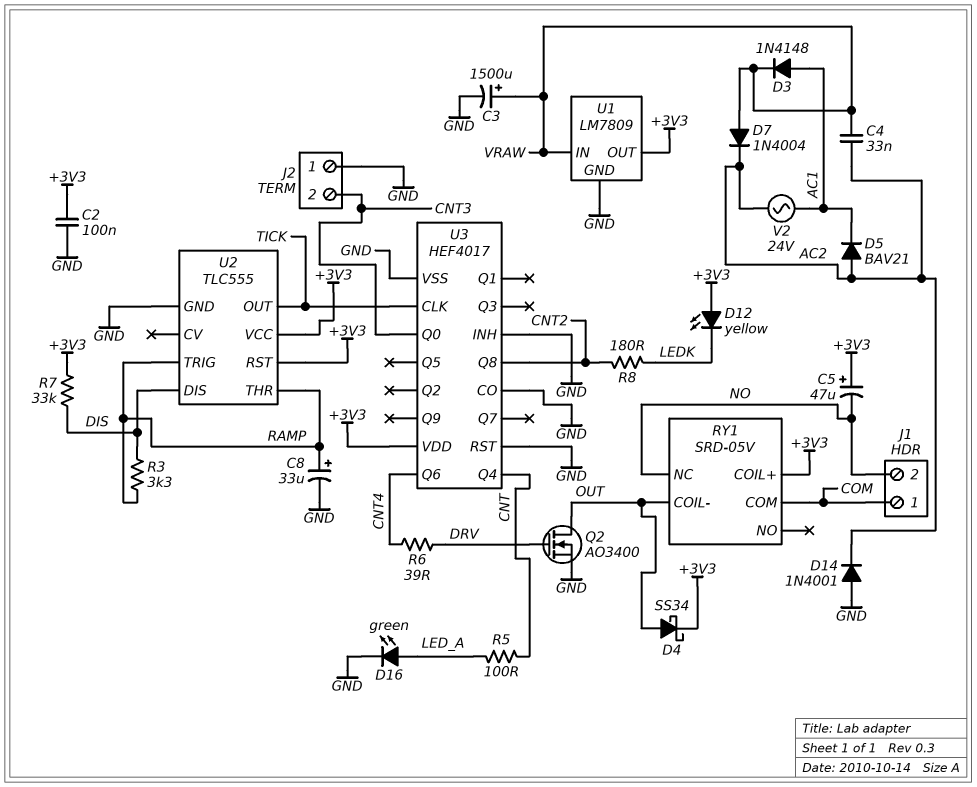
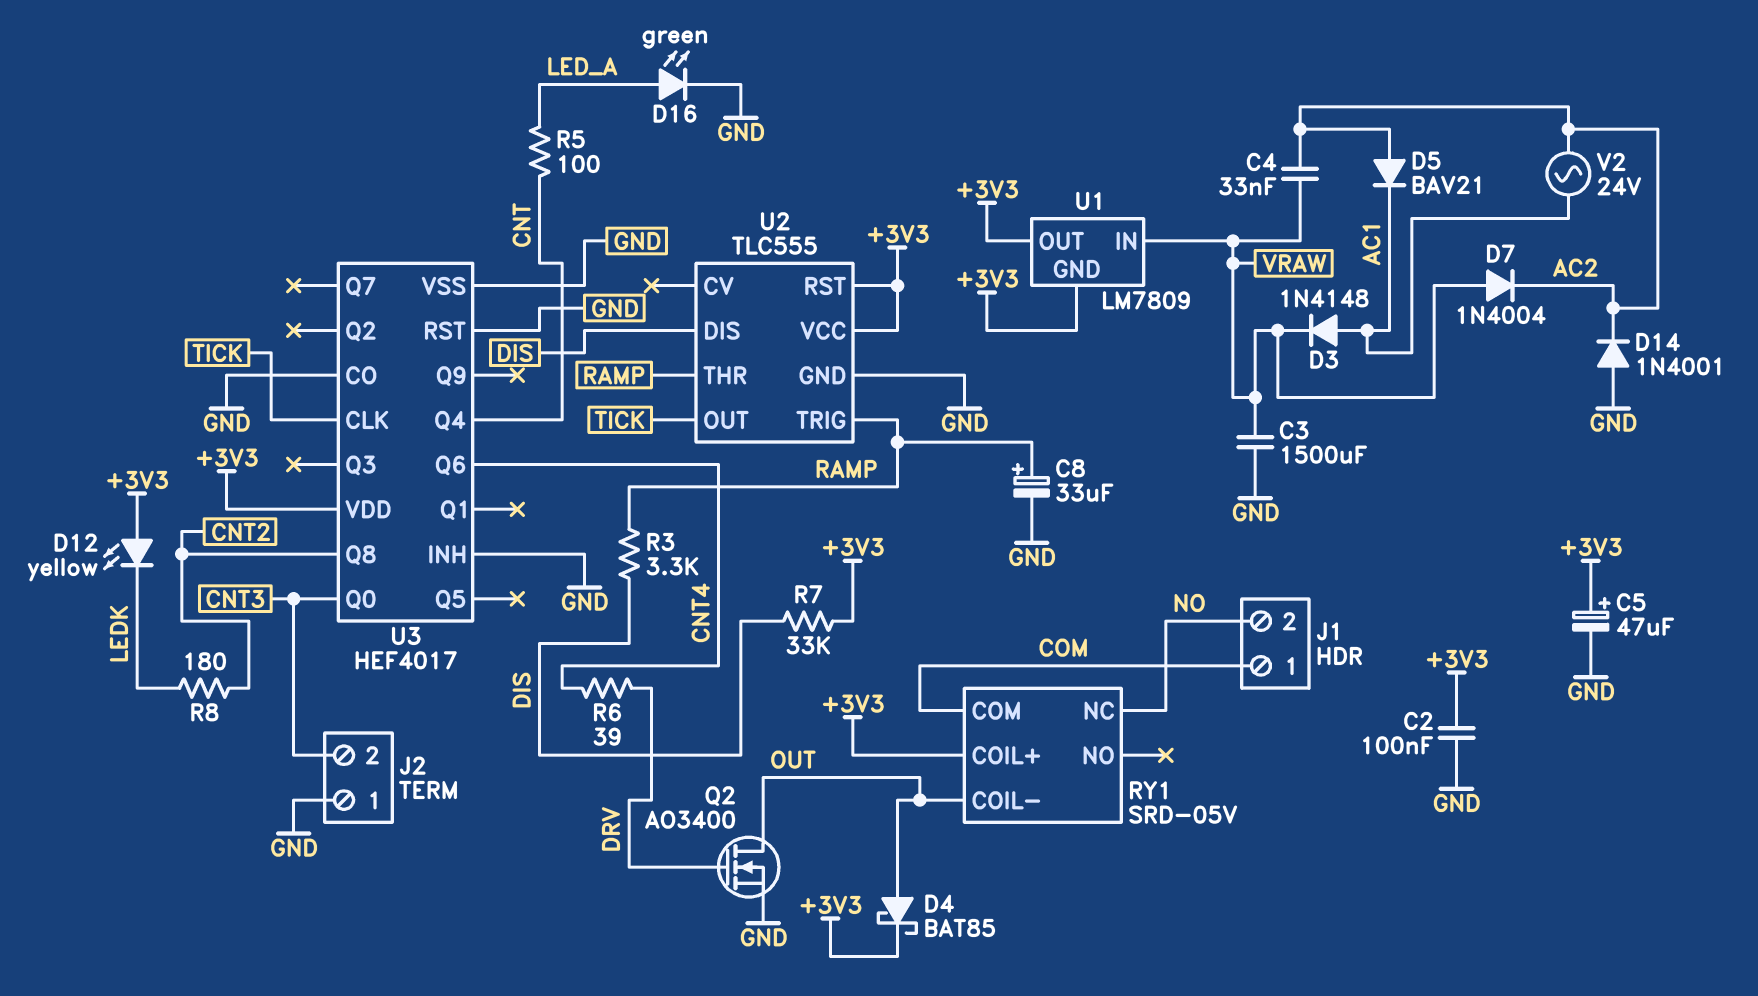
C3: 1500uF (plus VRAW, minus GND) -> 1500uF (GND, VRAW)
C5: 47uF (plus +3V3, minus NO) -> 47uF (plus +3V3, minus GND)
D4: schottky SS34 (A OUT, K +3V3) -> schottky BAT85 (A OUT, K +3V3)
U1 pin GND: GND -> +3V3

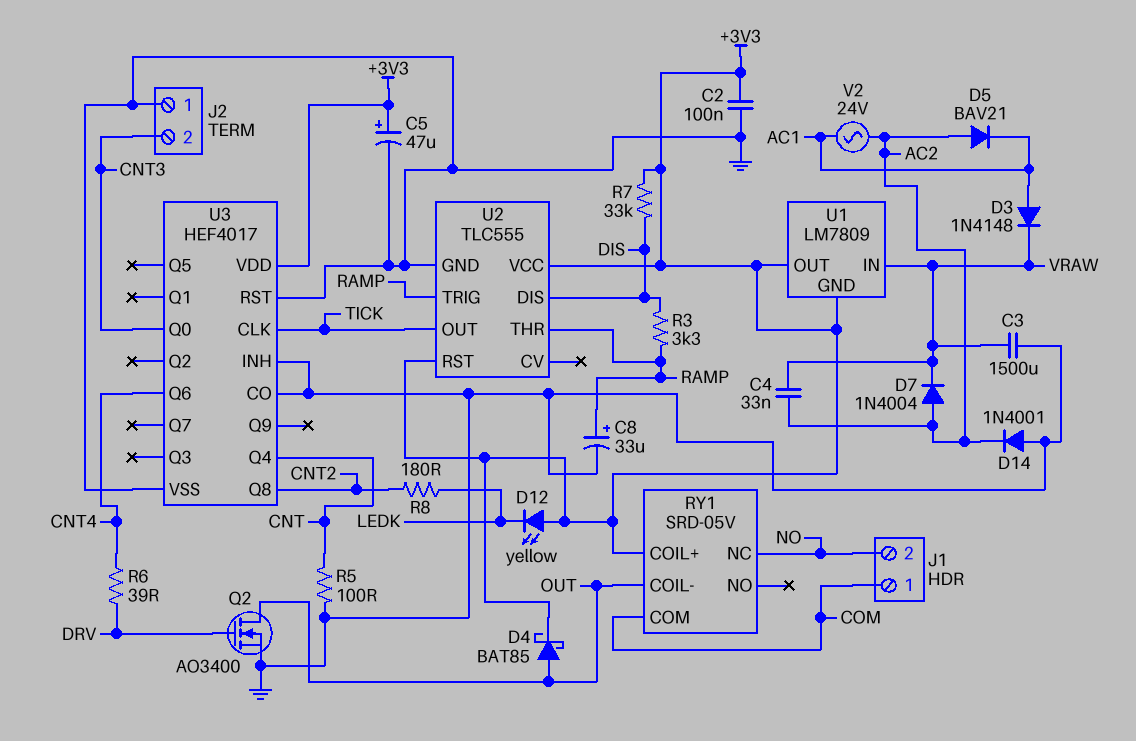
D7: diode 1N4004 (A VRAW, K AC2) -> diode 1N4004 (A AC2, K VRAW)
D16: LED green (A LED_A, K GND) -> none
R5: 100 (CNT, LED_A) -> 100 (CNT, GND)

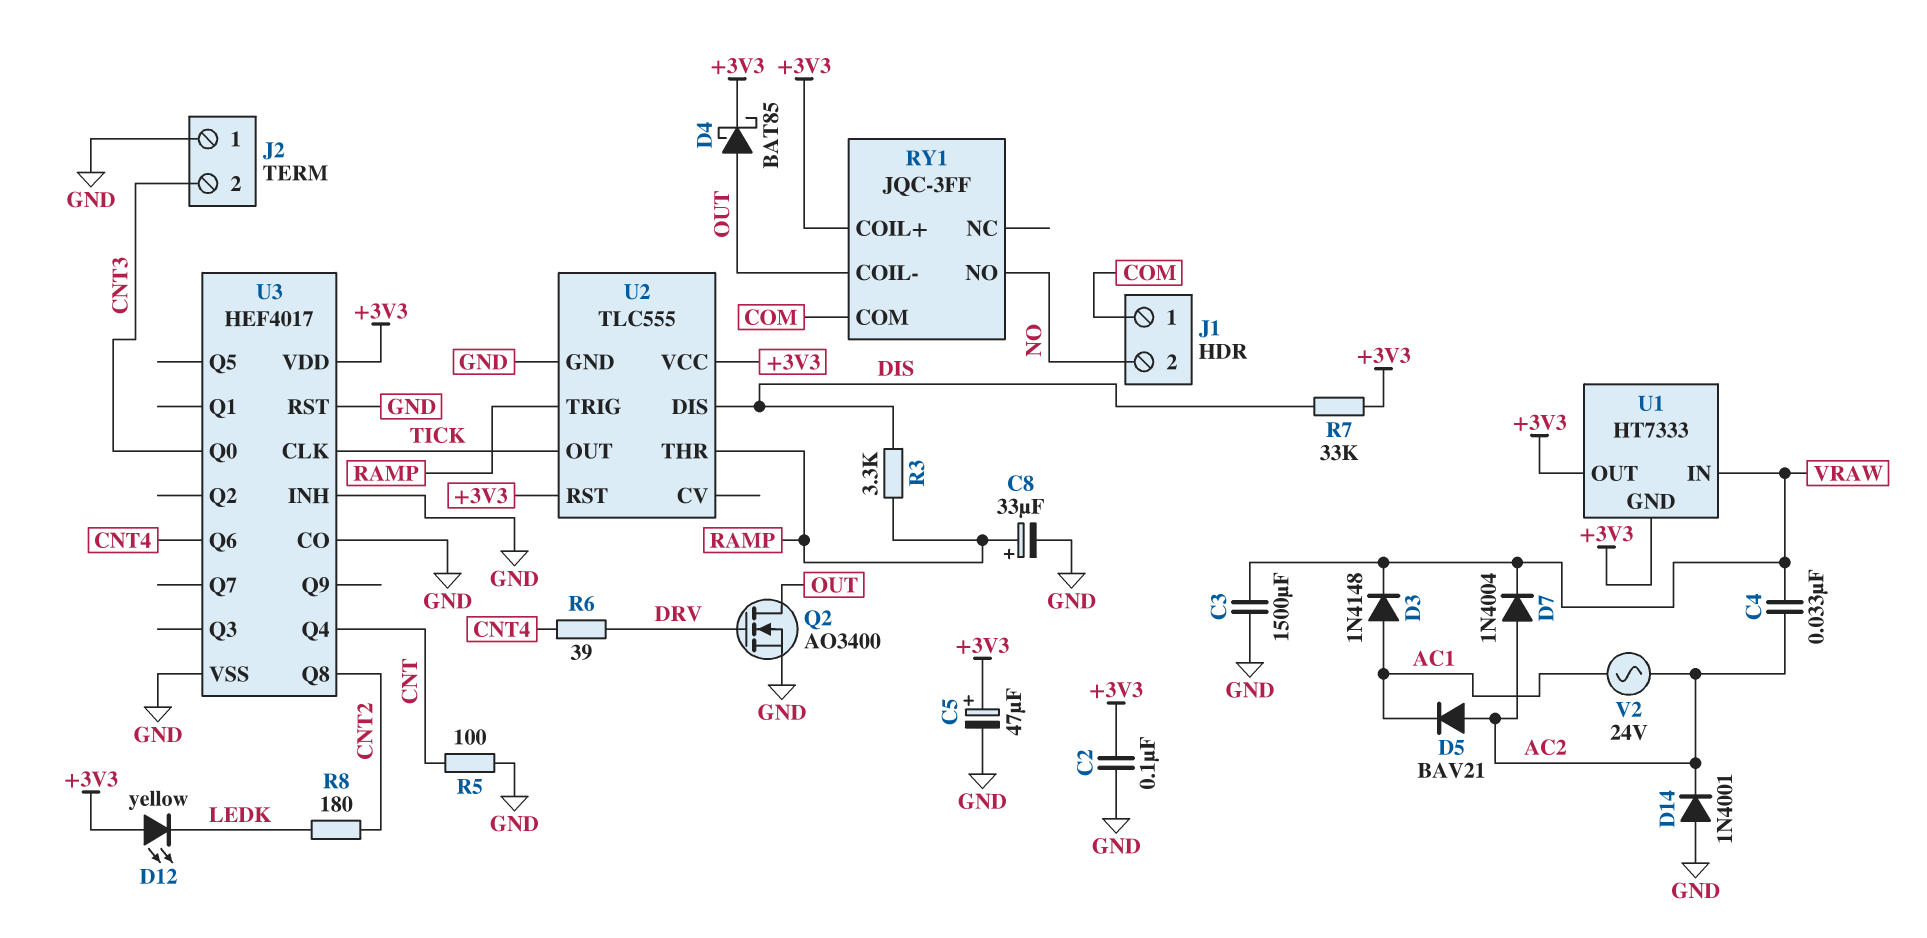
RY1: SRD-05V -> JQC-3FF
RY1 pin NC: NO -> none
RY1 pin NO: none -> NO
U1: LM7809 -> HT7333

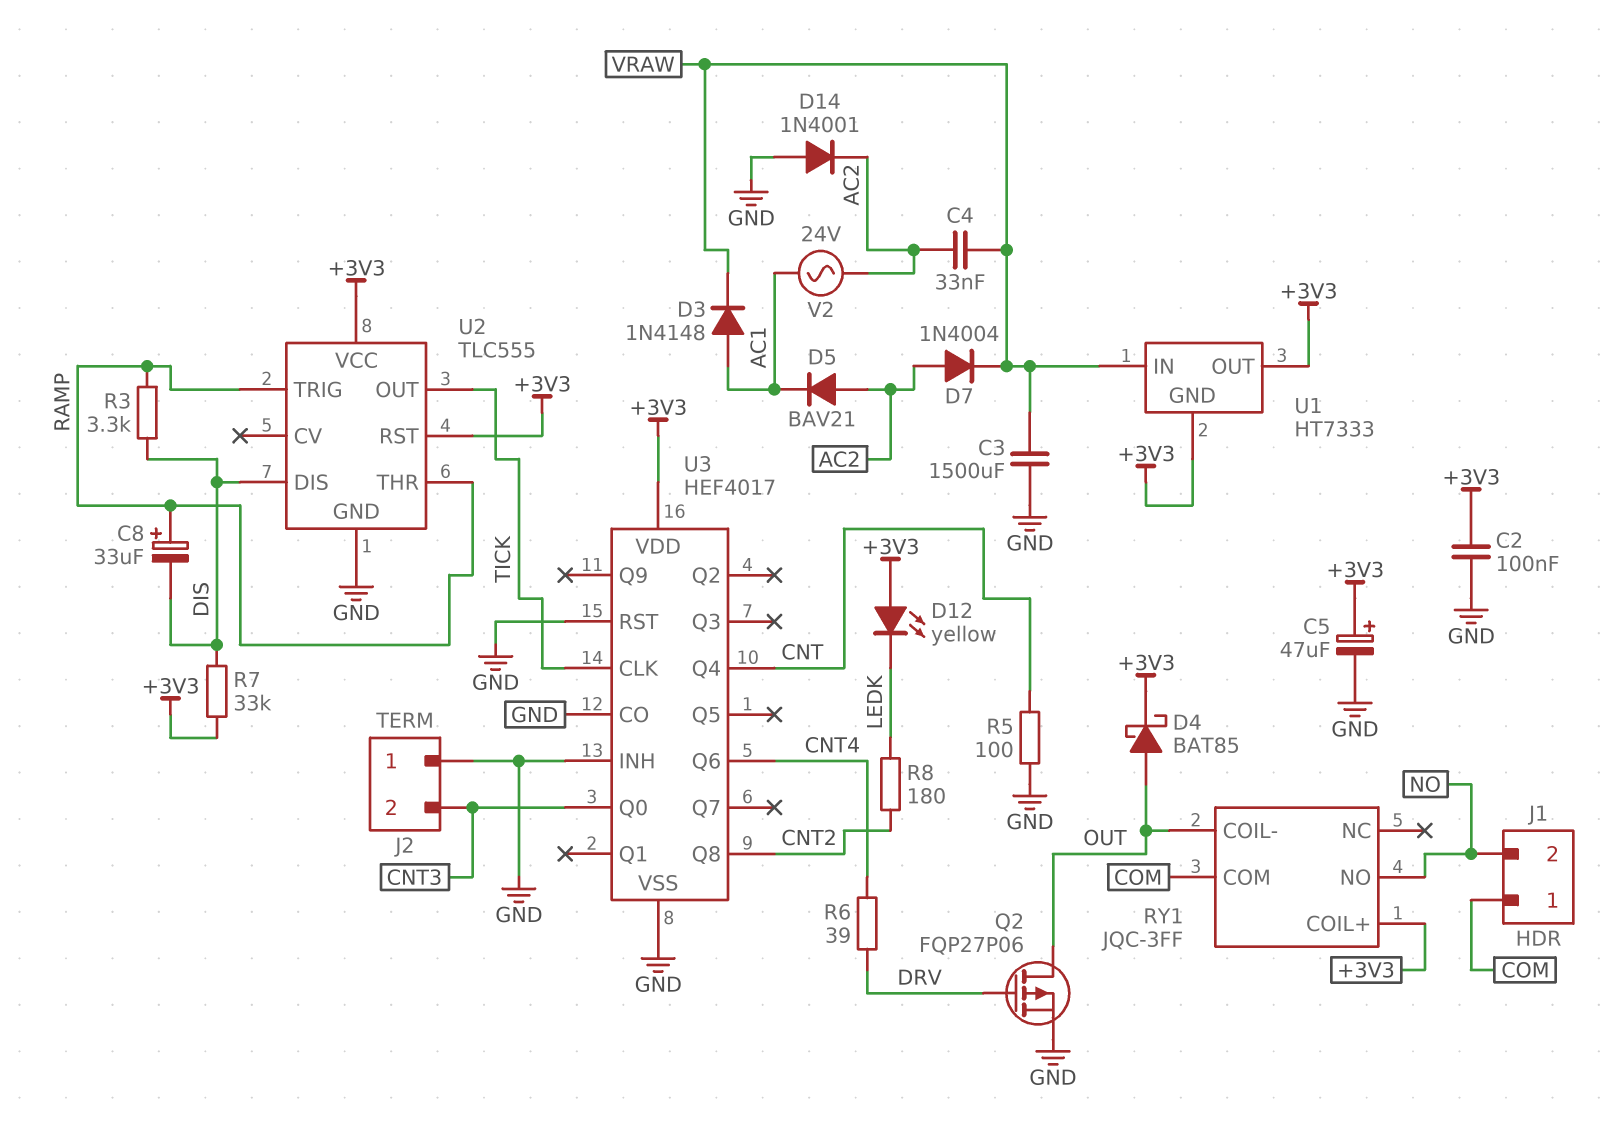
C8: 33uF (plus RAMP, minus GND) -> 33uF (plus RAMP, minus DIS)
Q2: NMOS AO3400 (G DRV, D OUT, S GND) -> PMOS FQP27P06 (G DRV, D OUT, S GND)

